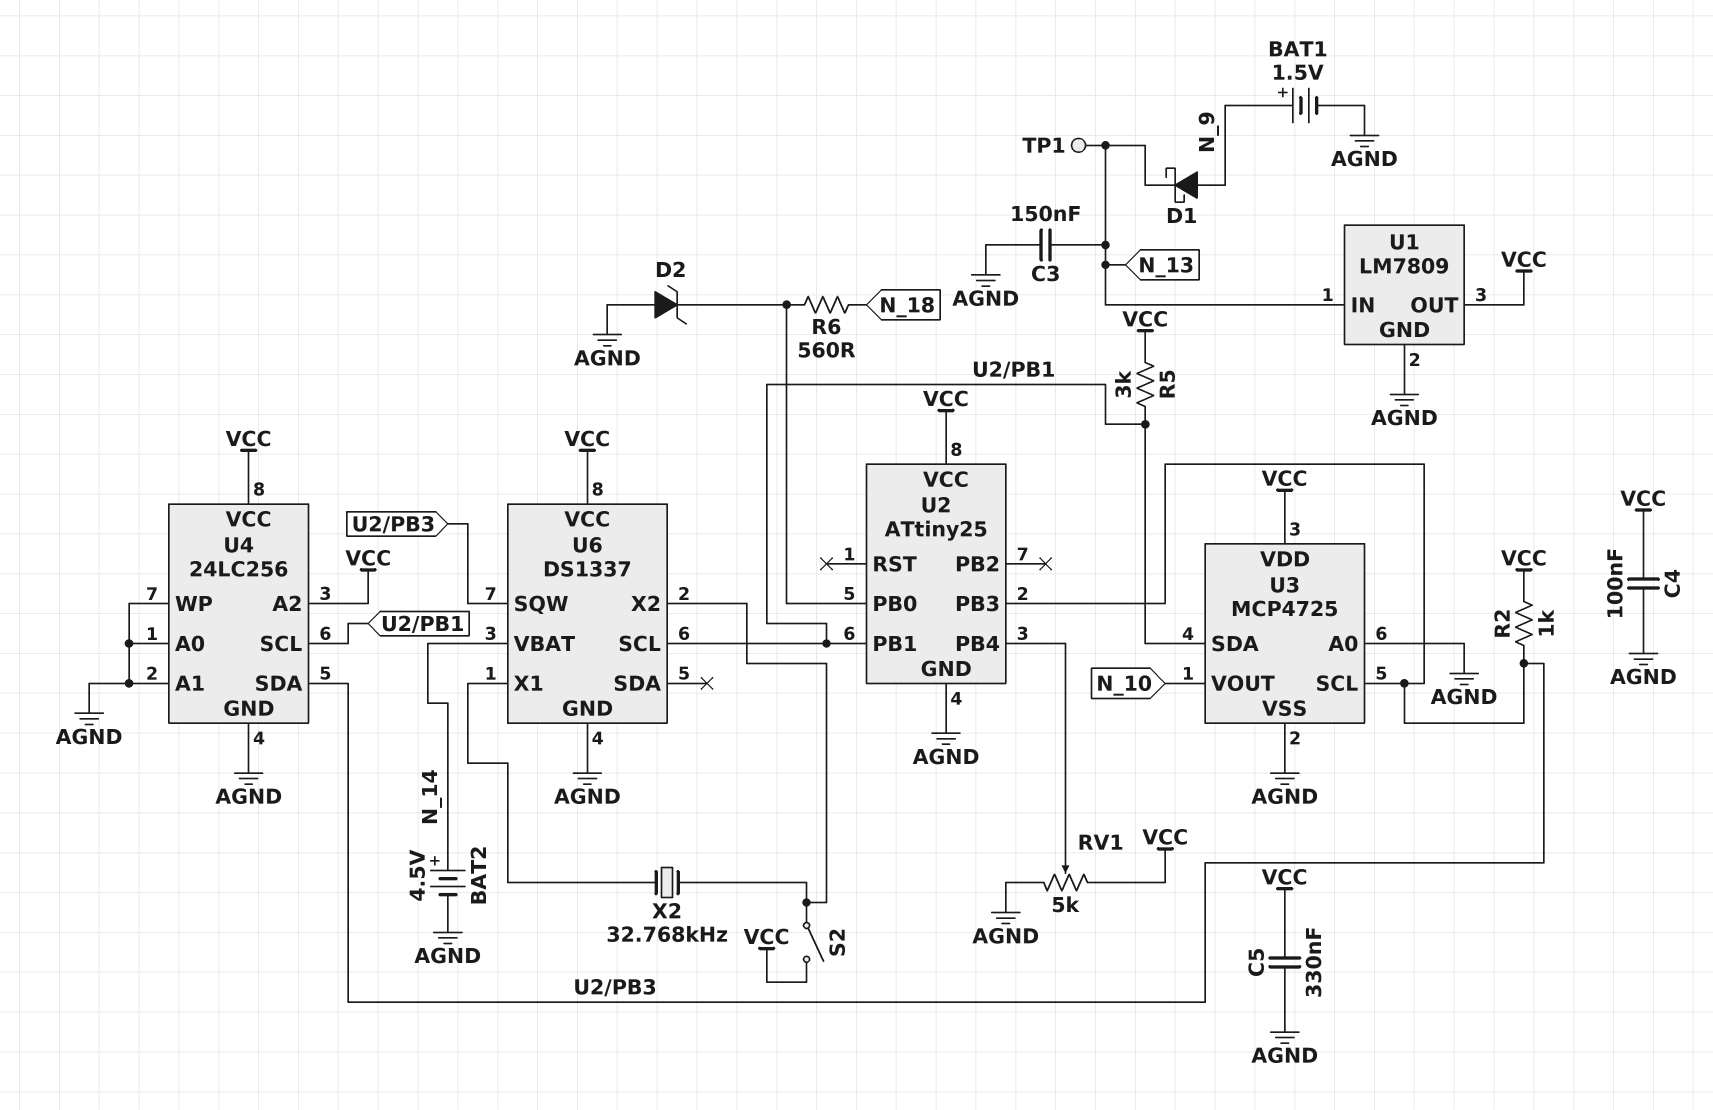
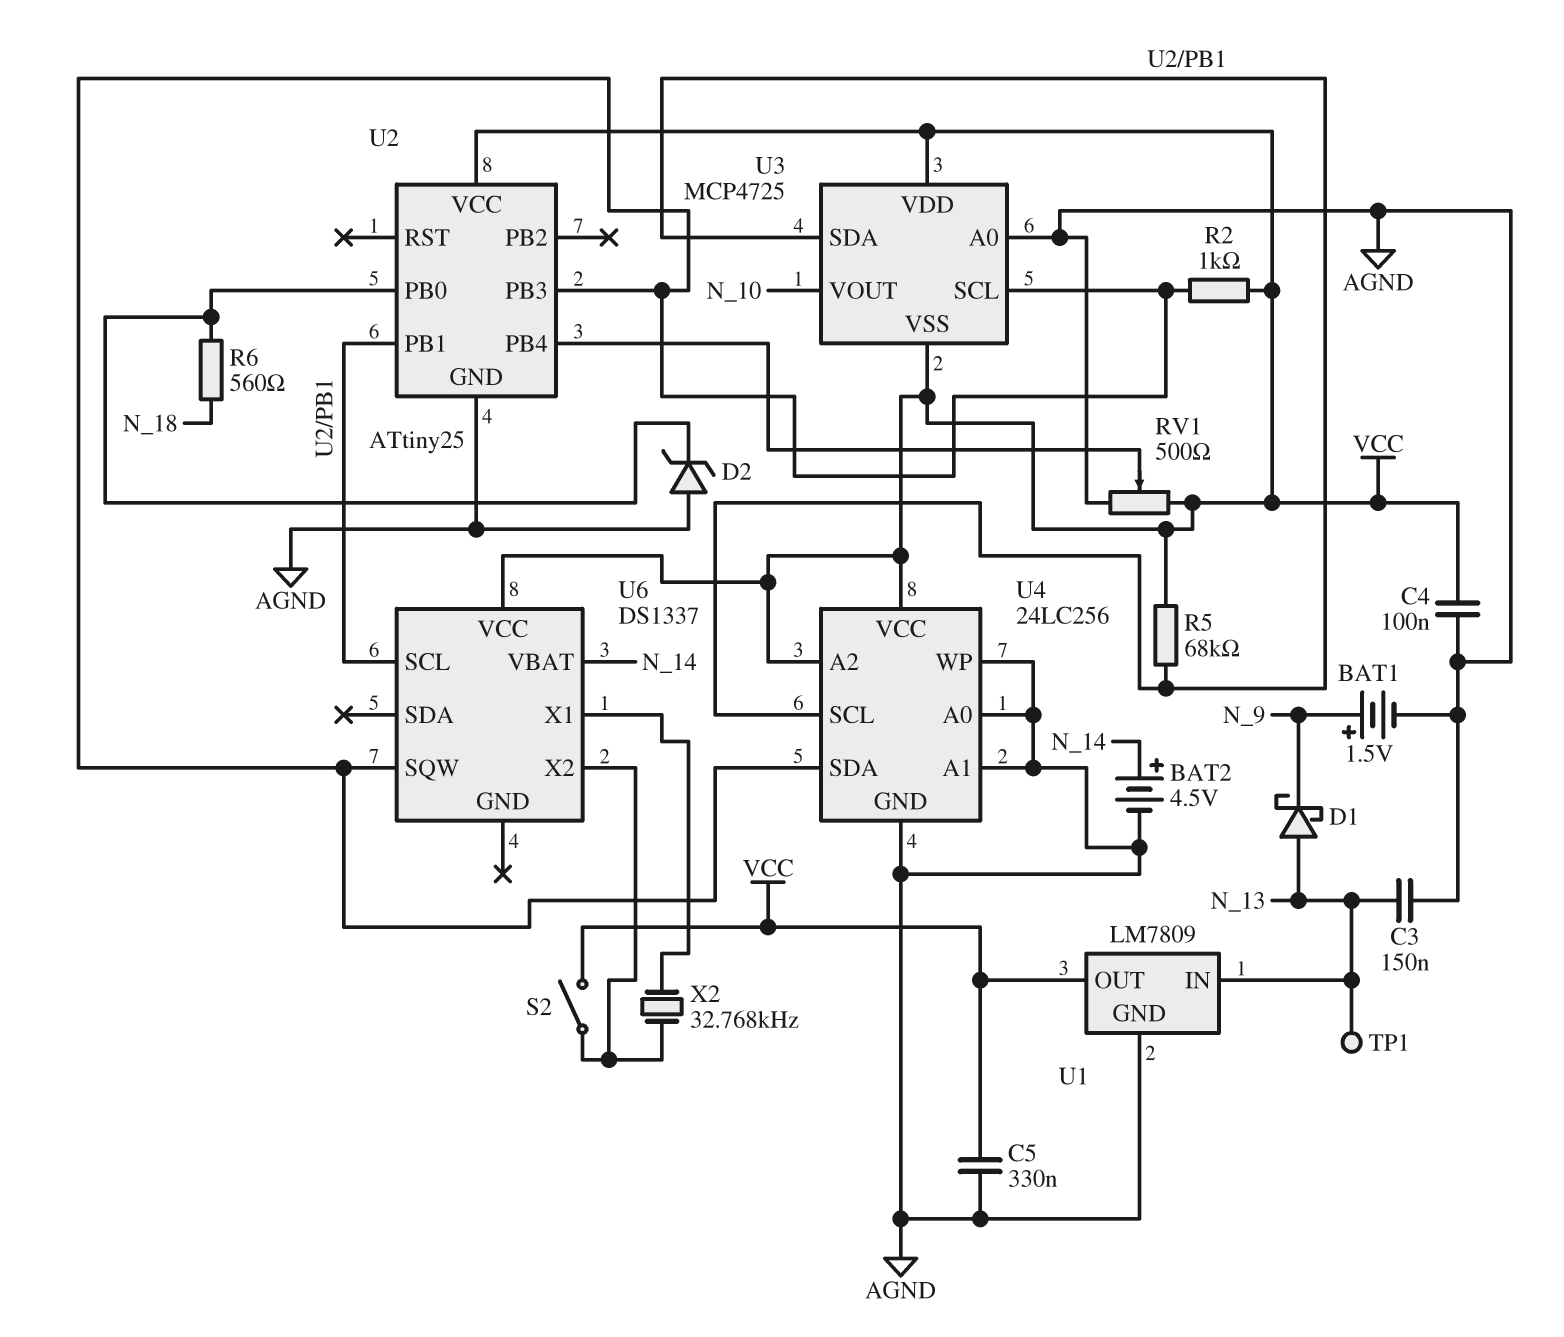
D1: schottky (A N_9, K N_13) -> schottky (A N_13, K N_9)
R5: 3k (U2/PB1, VCC) -> 68k (U2/PB1, VCC)
RV1: 5k (AGND, VCC, wiper U2/PB4) -> 500 (AGND, VCC, wiper U2/PB4)
U3 pin VSS: AGND -> VCC
U6 pin GND: AGND -> none

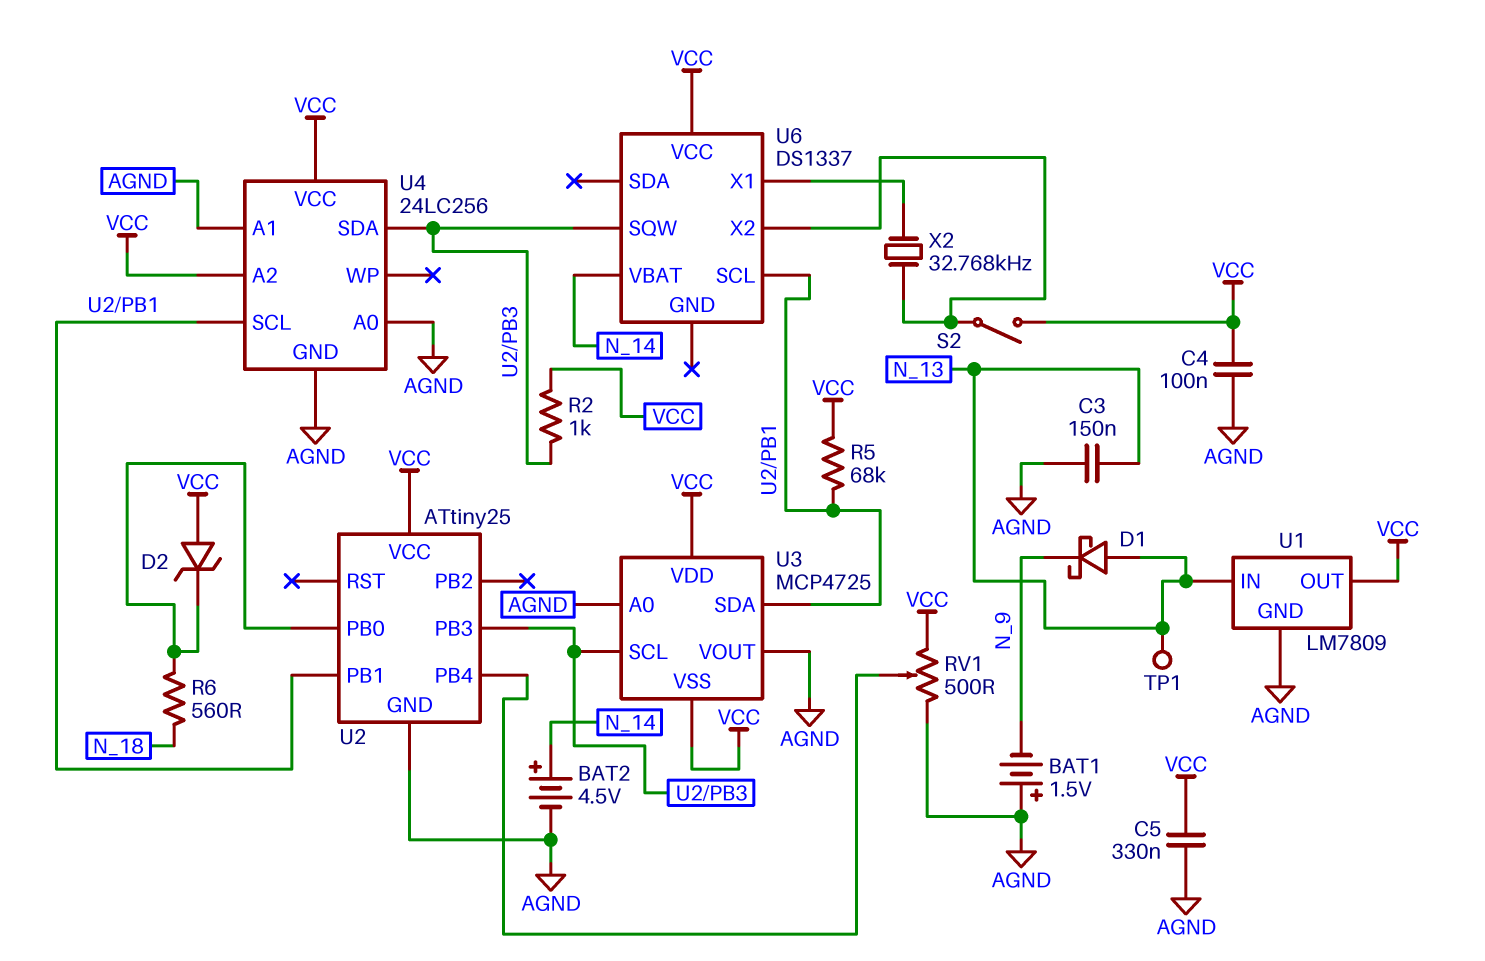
BAT1: 1.5V (plus N_9, minus AGND) -> 1.5V (plus AGND, minus N_9)
D2: zener (A AGND, K U2/PB0) -> zener (A VCC, K U2/PB0)
U3 pin VOUT: N_10 -> AGND
U4 pin WP: AGND -> none

